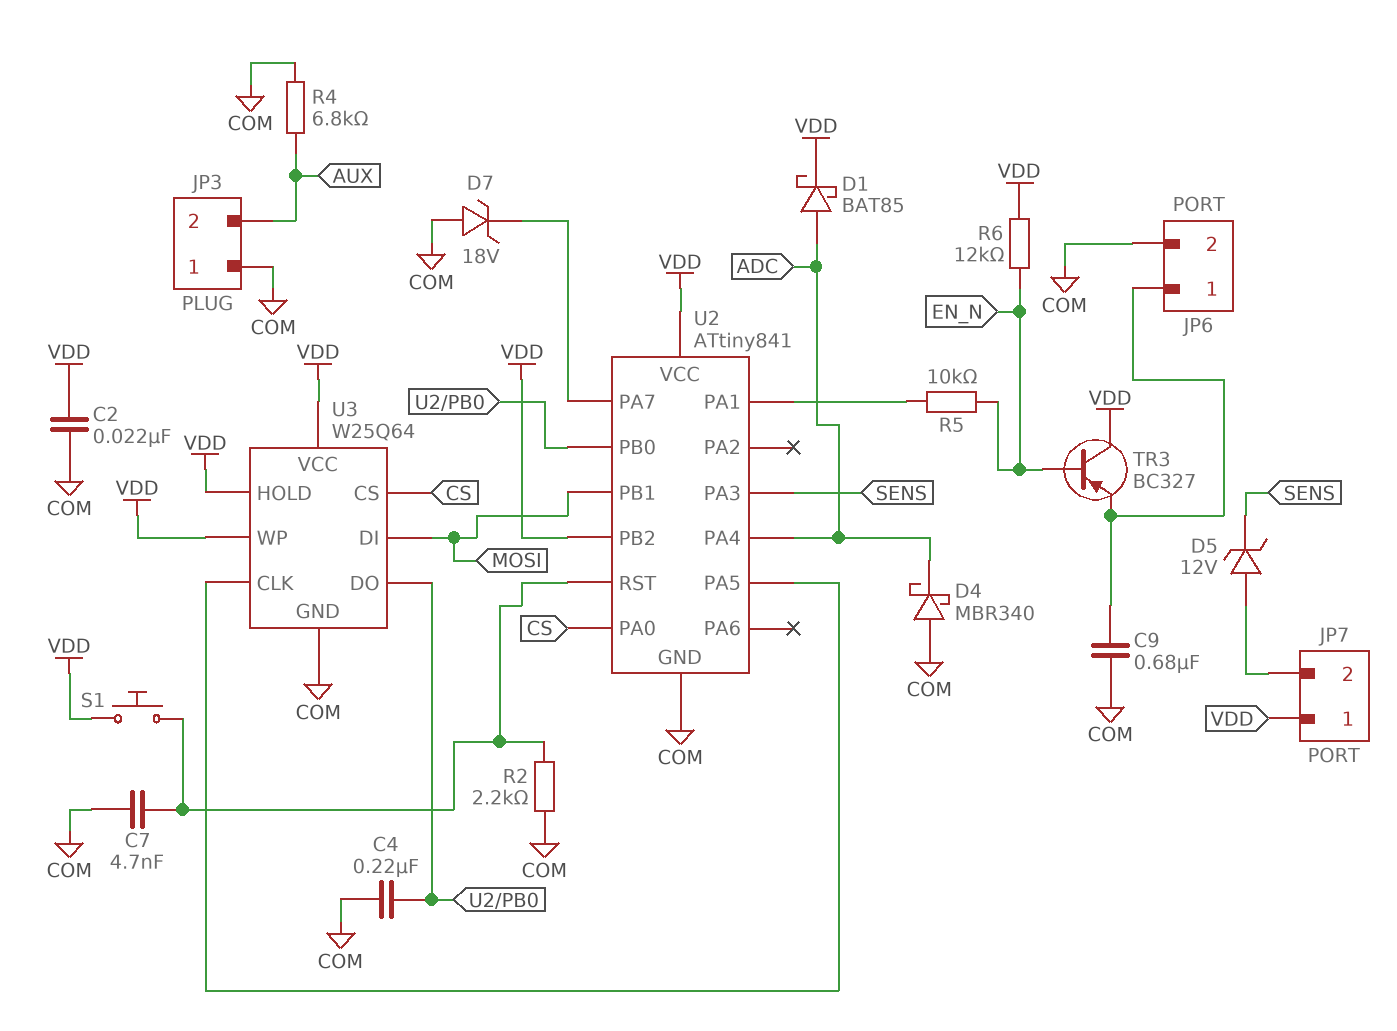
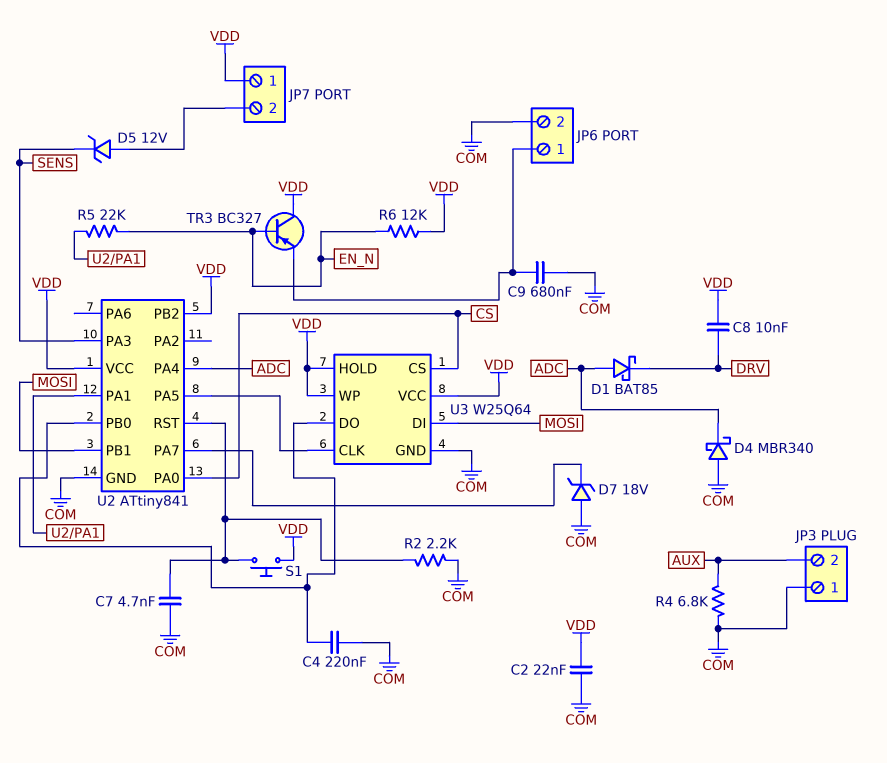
C8: none -> 10nF (DRV, VDD)
D1: schottky BAT85 (A ADC, K VDD) -> schottky BAT85 (A ADC, K DRV)
R5: 10k (EN_N, U2/PA1) -> 22k (EN_N, U2/PA1)

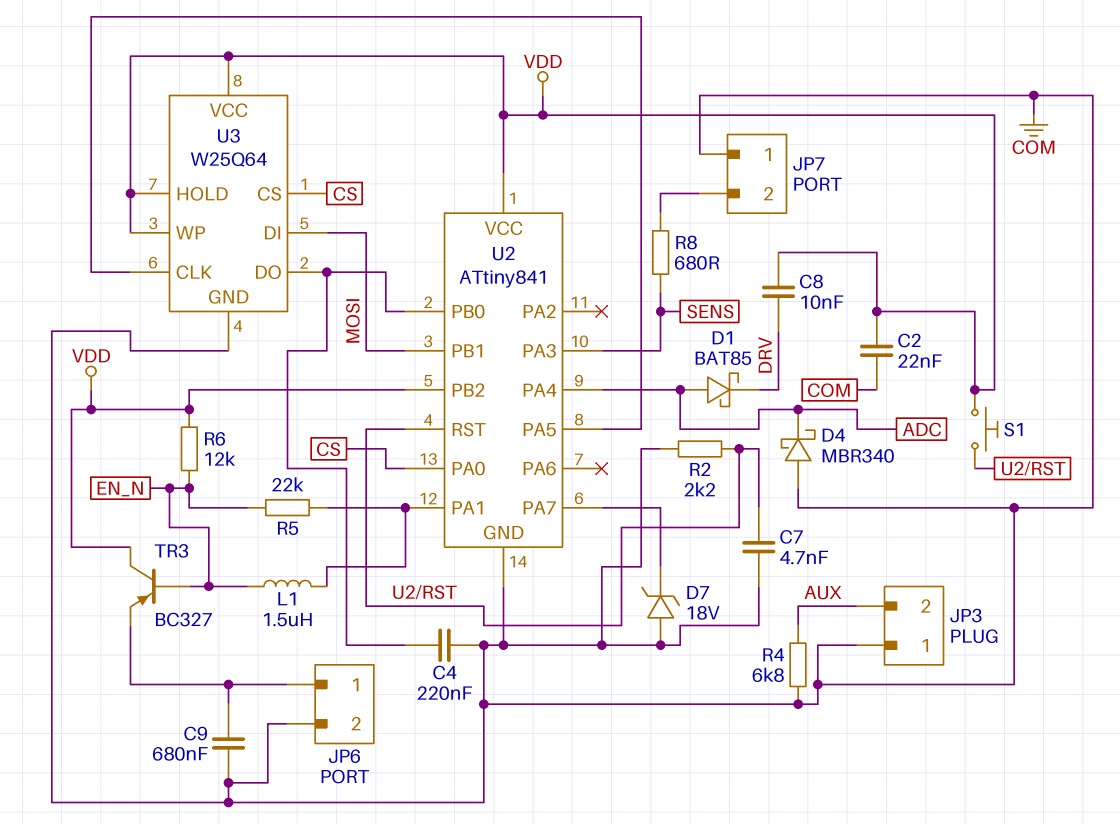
D5: zener 12V (A JP7/2, K SENS) -> none
JP7 pin 1: VDD -> COM
L1: none -> 1.5uH (EN_N, U2/PA1)
R8: none -> 680 (JP7/2, SENS)

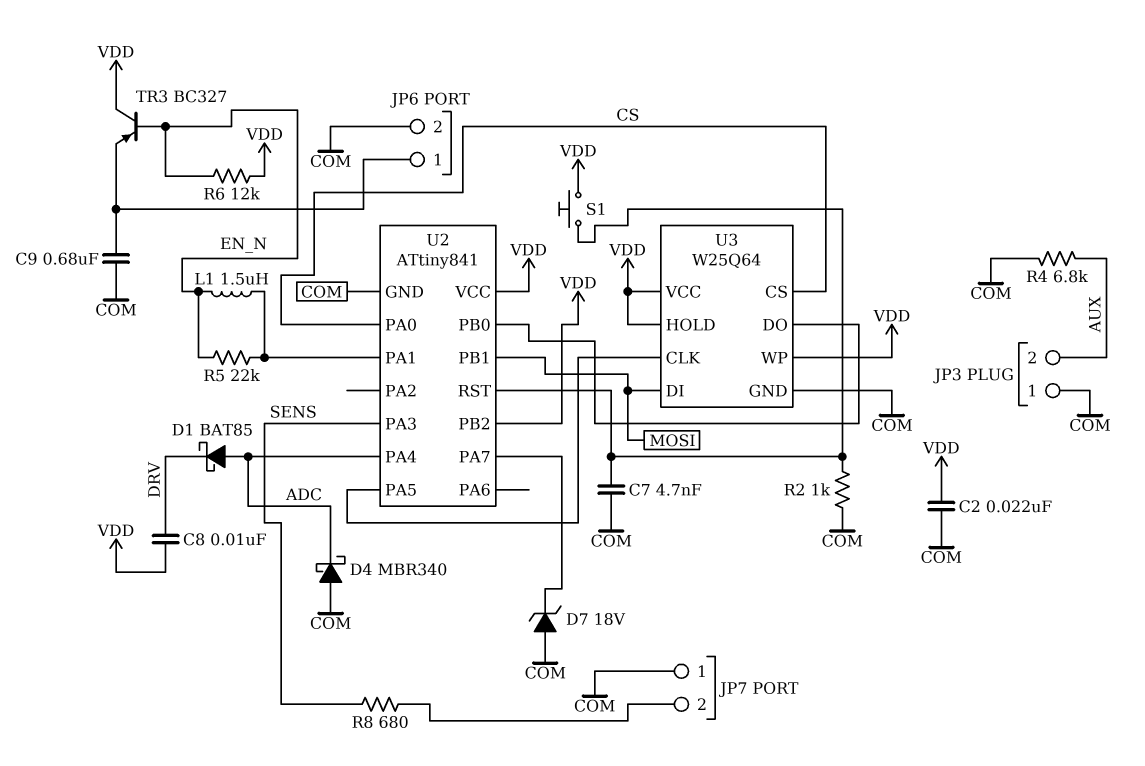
C4: 220nF (COM, U2/PB0) -> none
R2: 2.2k (COM, U2/RST) -> 1k (COM, U2/RST)

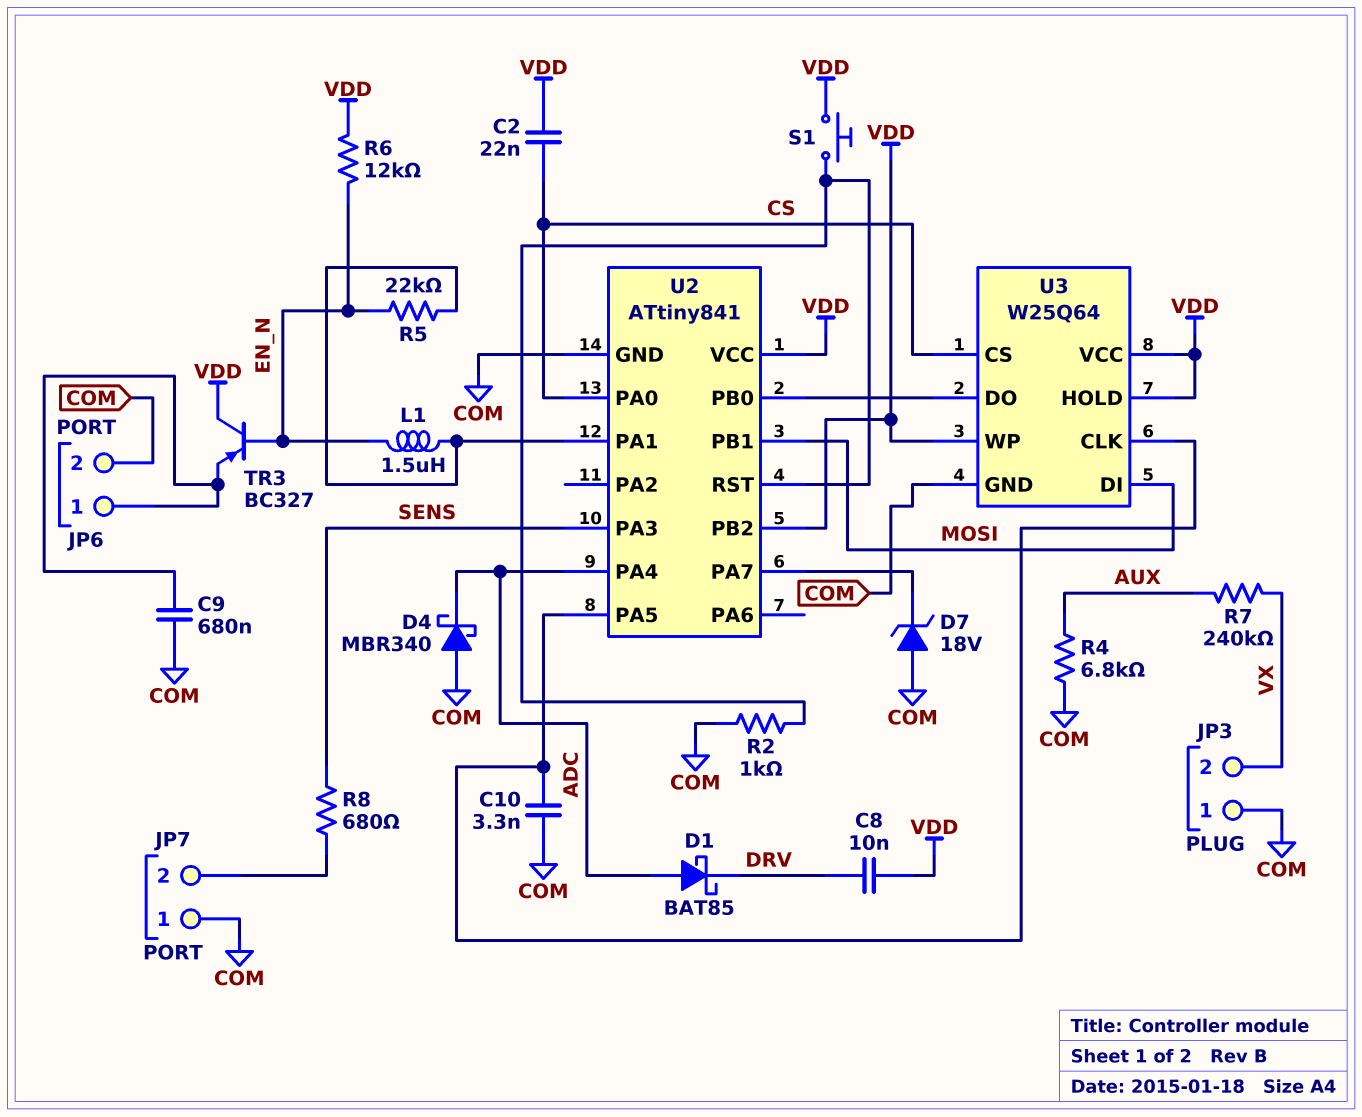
C2: 22nF (COM, VDD) -> 22nF (CS, VDD)
C7: 4.7nF (COM, U2/RST) -> none
C10: none -> 3.3nF (COM, U2/PA5)
JP3 pin 2: AUX -> VX
R7: none -> 240k (AUX, VX)

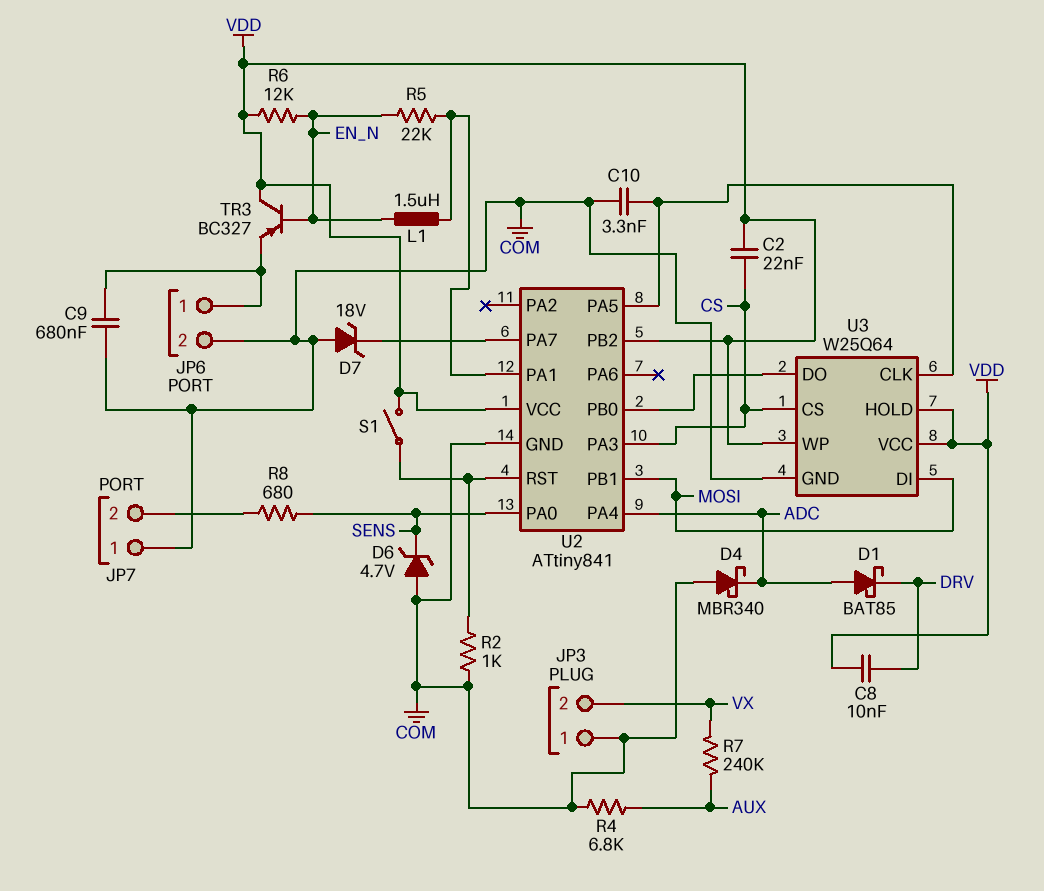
D6: none -> zener 4.7V (A COM, K SENS)
S1: button (U2/RST, VDD) -> switch (U2/RST, VDD)
U2 pin PA0: CS -> SENS
U2 pin PA3: SENS -> CS

